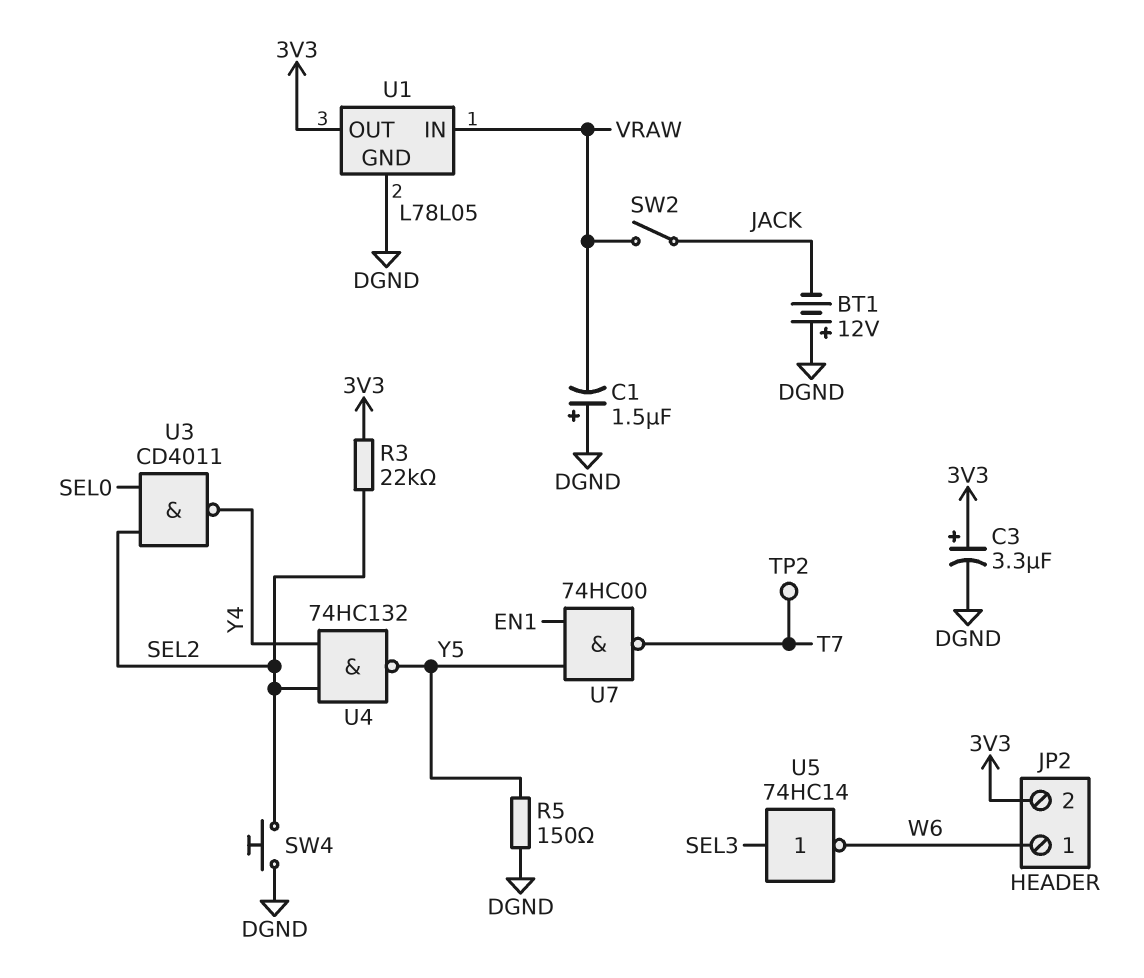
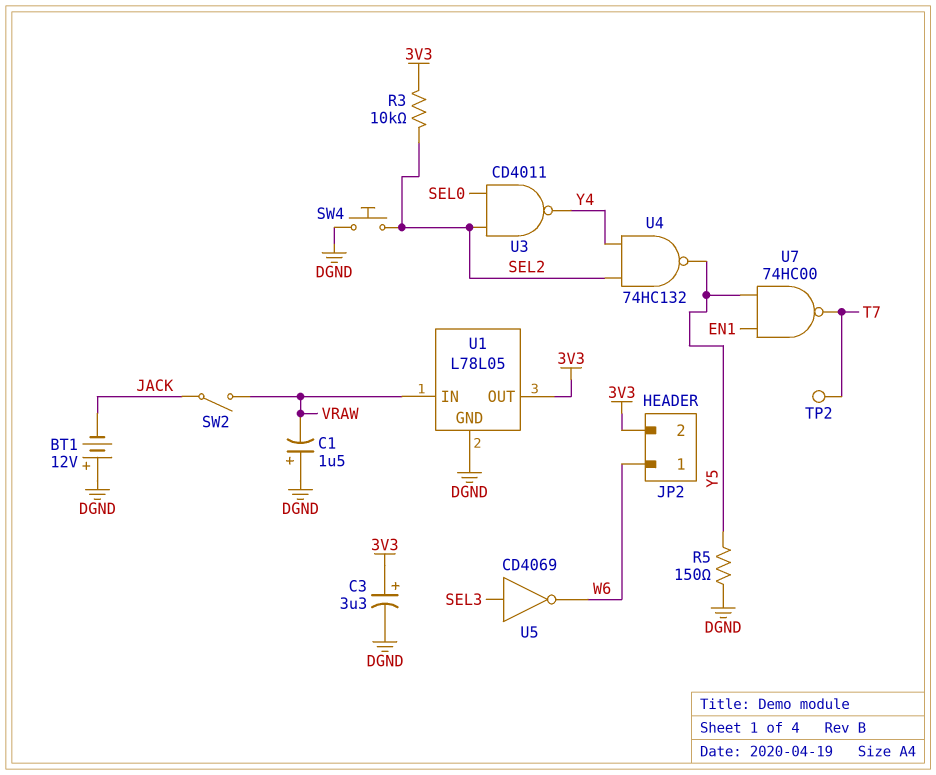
R3: 22k (3V3, SEL2) -> 10k (3V3, SEL2)
U5: NOT 74HC14 (in SEL3, out W6) -> NOT CD4069 (in SEL3, out W6)

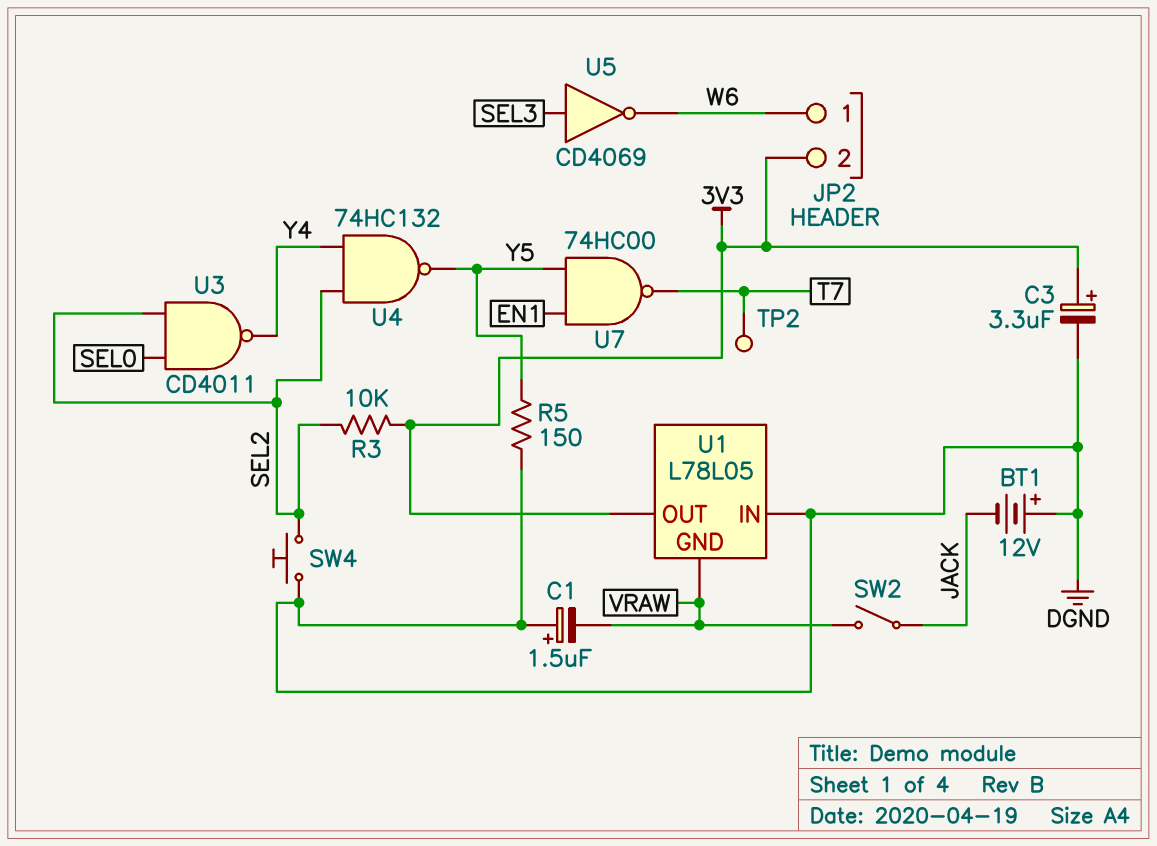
U1 pin GND: DGND -> VRAW
U1 pin IN: VRAW -> DGND

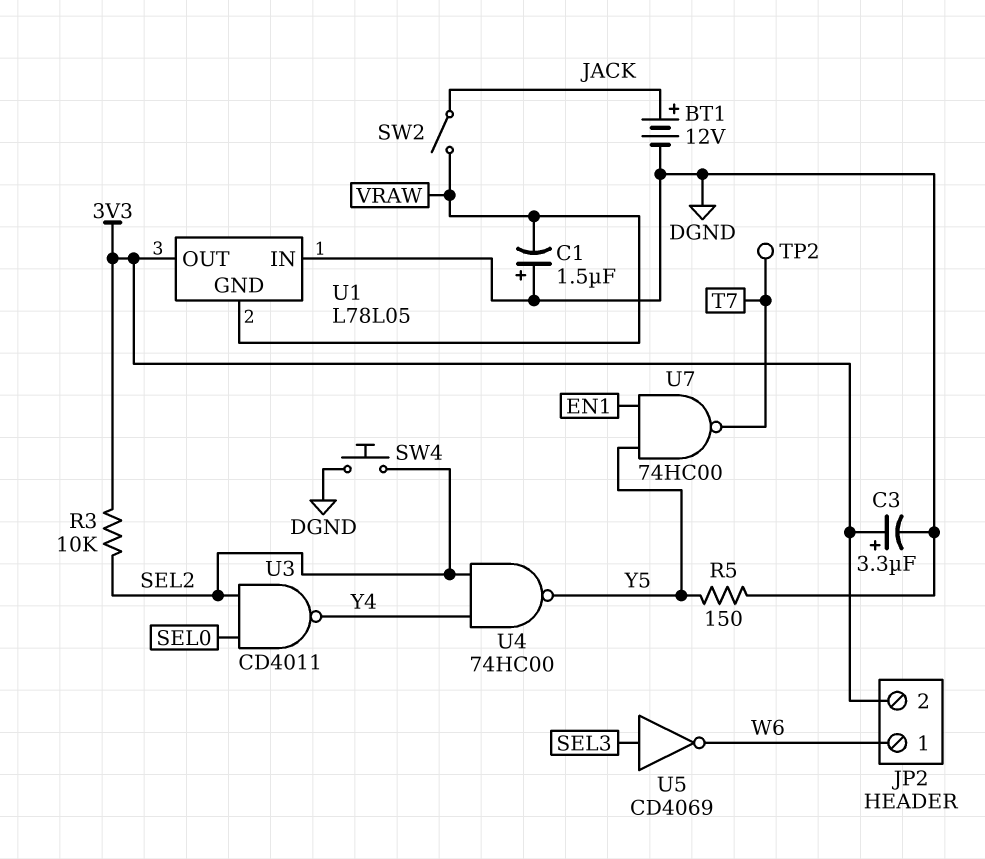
BT1: 12V (plus DGND, minus JACK) -> 12V (plus JACK, minus DGND)
U4: NAND 74HC132 (in SEL2, in Y4, out Y5) -> NAND 74HC00 (in SEL2, in Y4, out Y5)

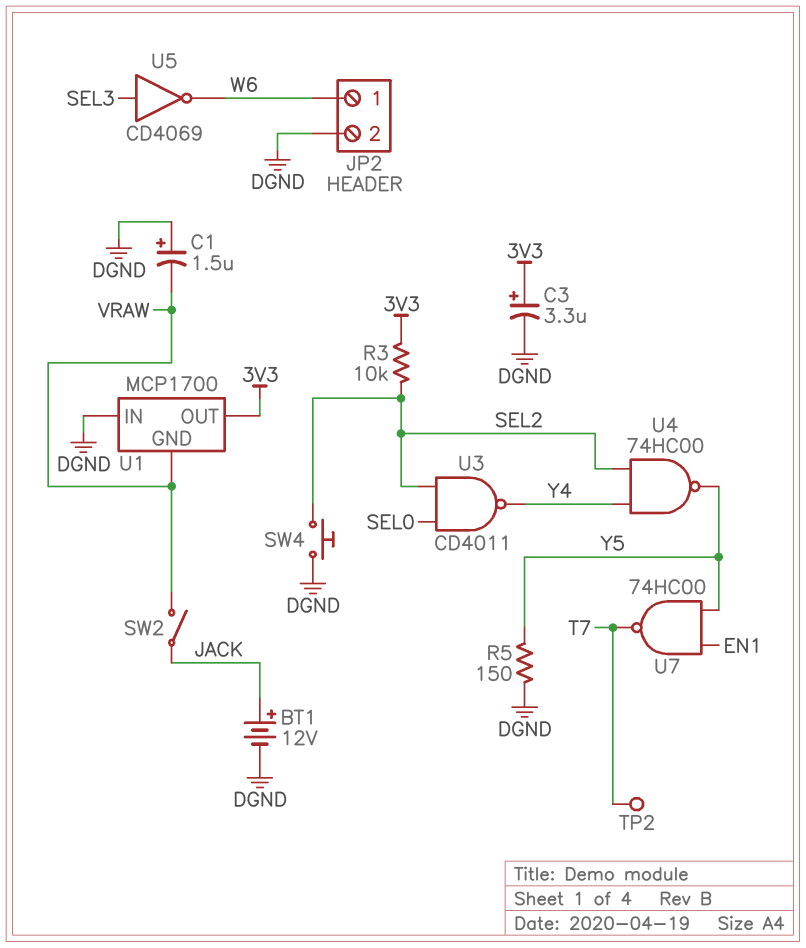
JP2 pin 2: 3V3 -> DGND
U1: L78L05 -> MCP1700

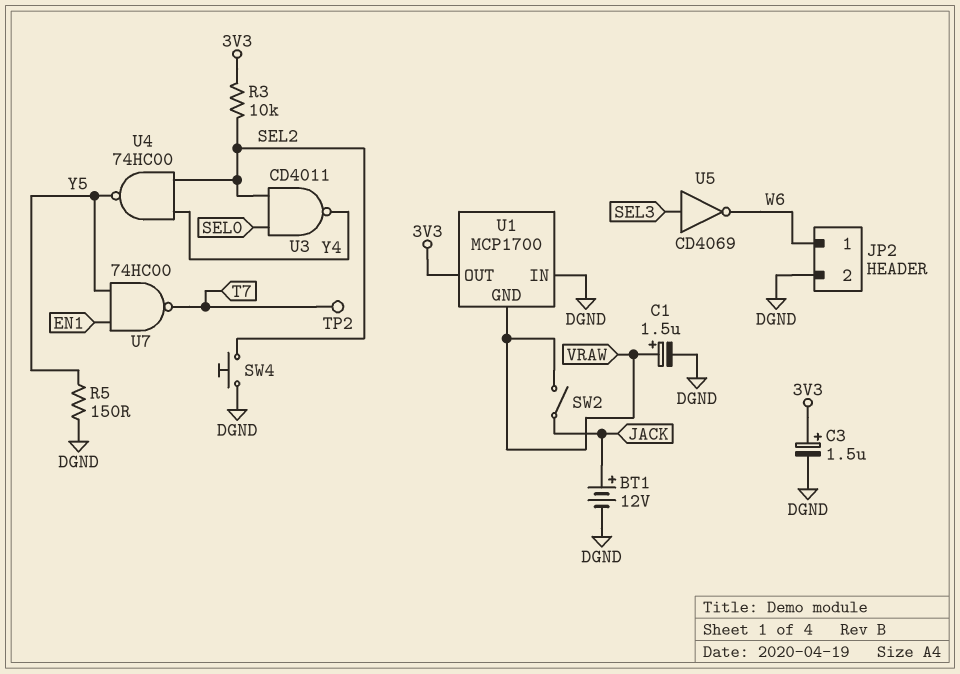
C1: 1.5uF (plus DGND, minus VRAW) -> 1.5uF (plus VRAW, minus DGND)
C3: 3.3uF (plus 3V3, minus DGND) -> 1.5uF (plus 3V3, minus DGND)

